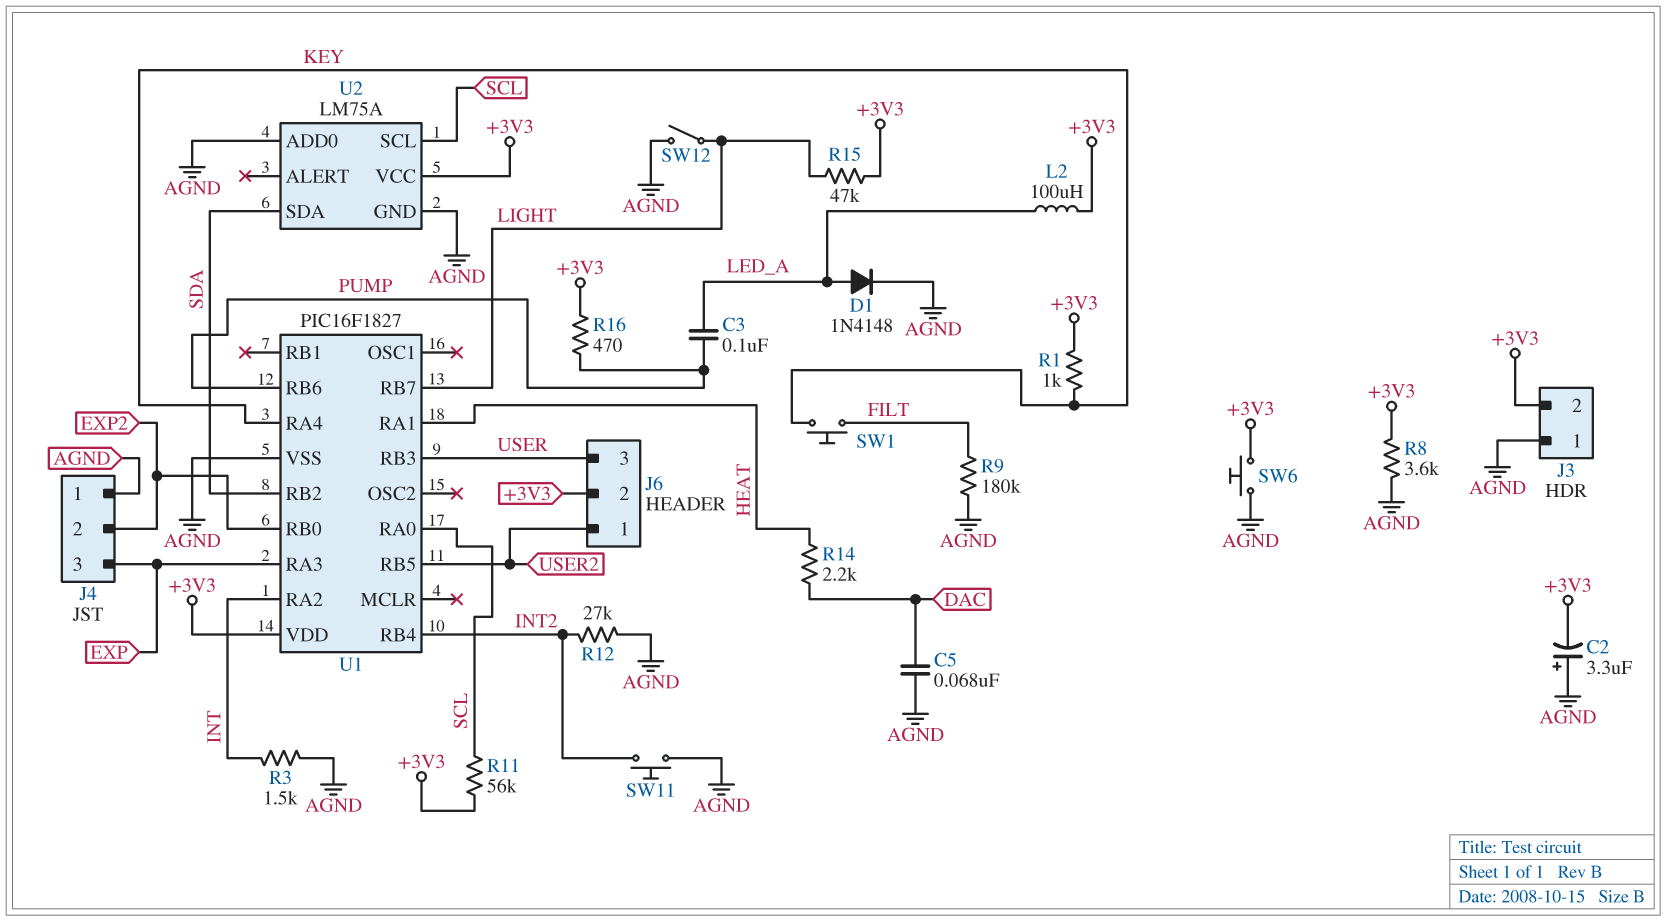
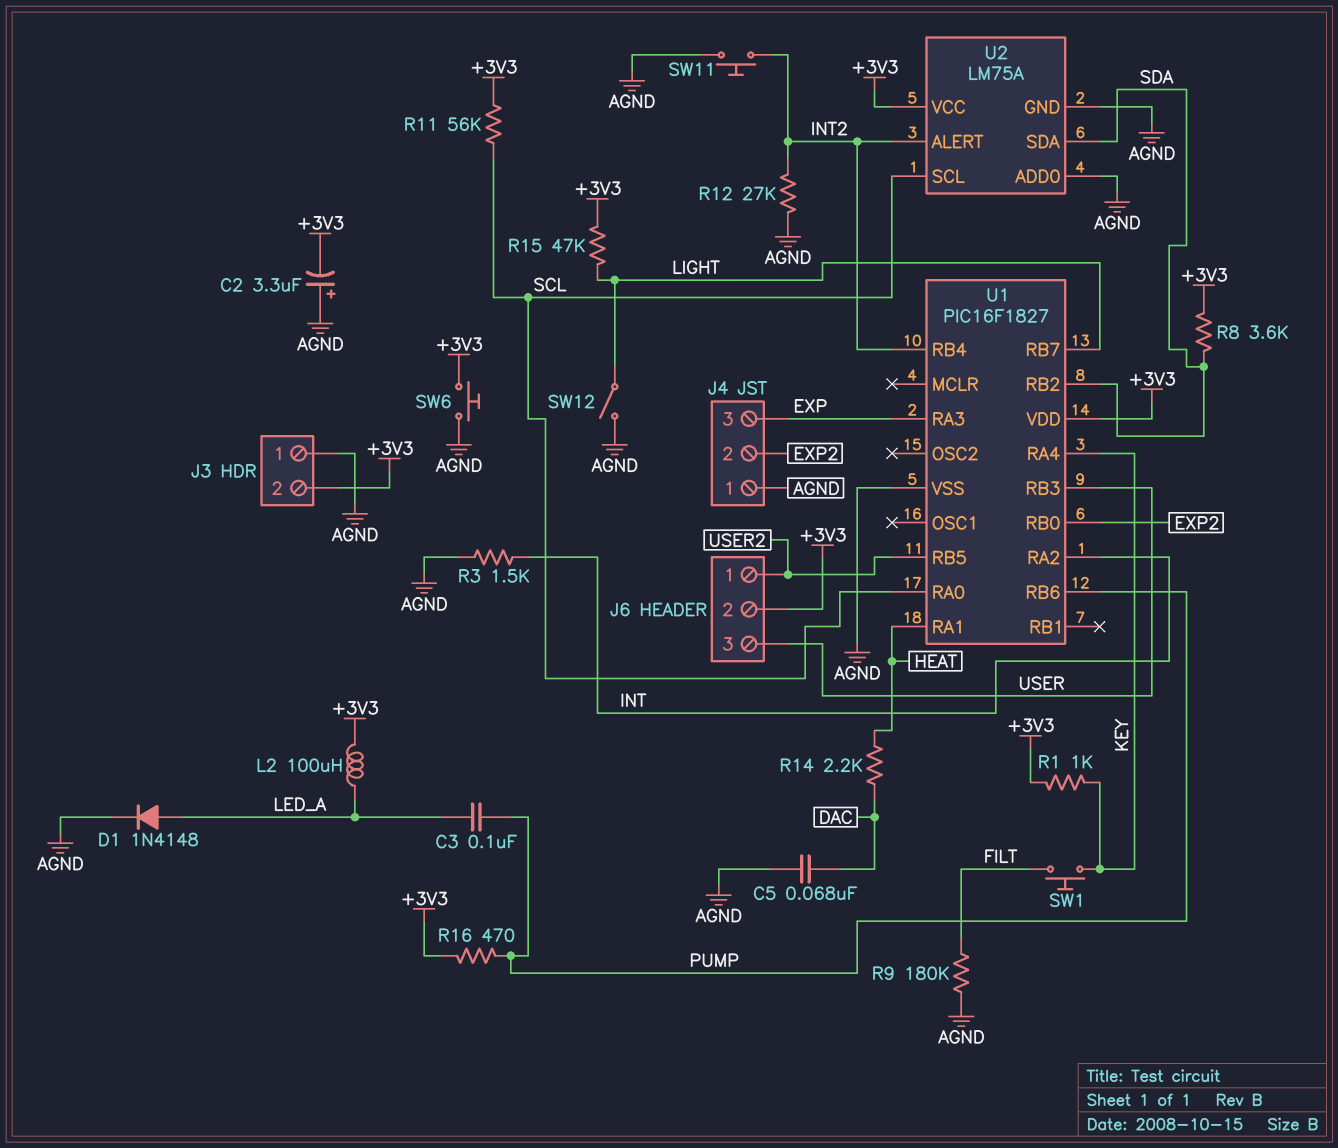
R8: 3.6k (+3V3, AGND) -> 3.6k (+3V3, SDA)
U2 pin ALERT: none -> INT2

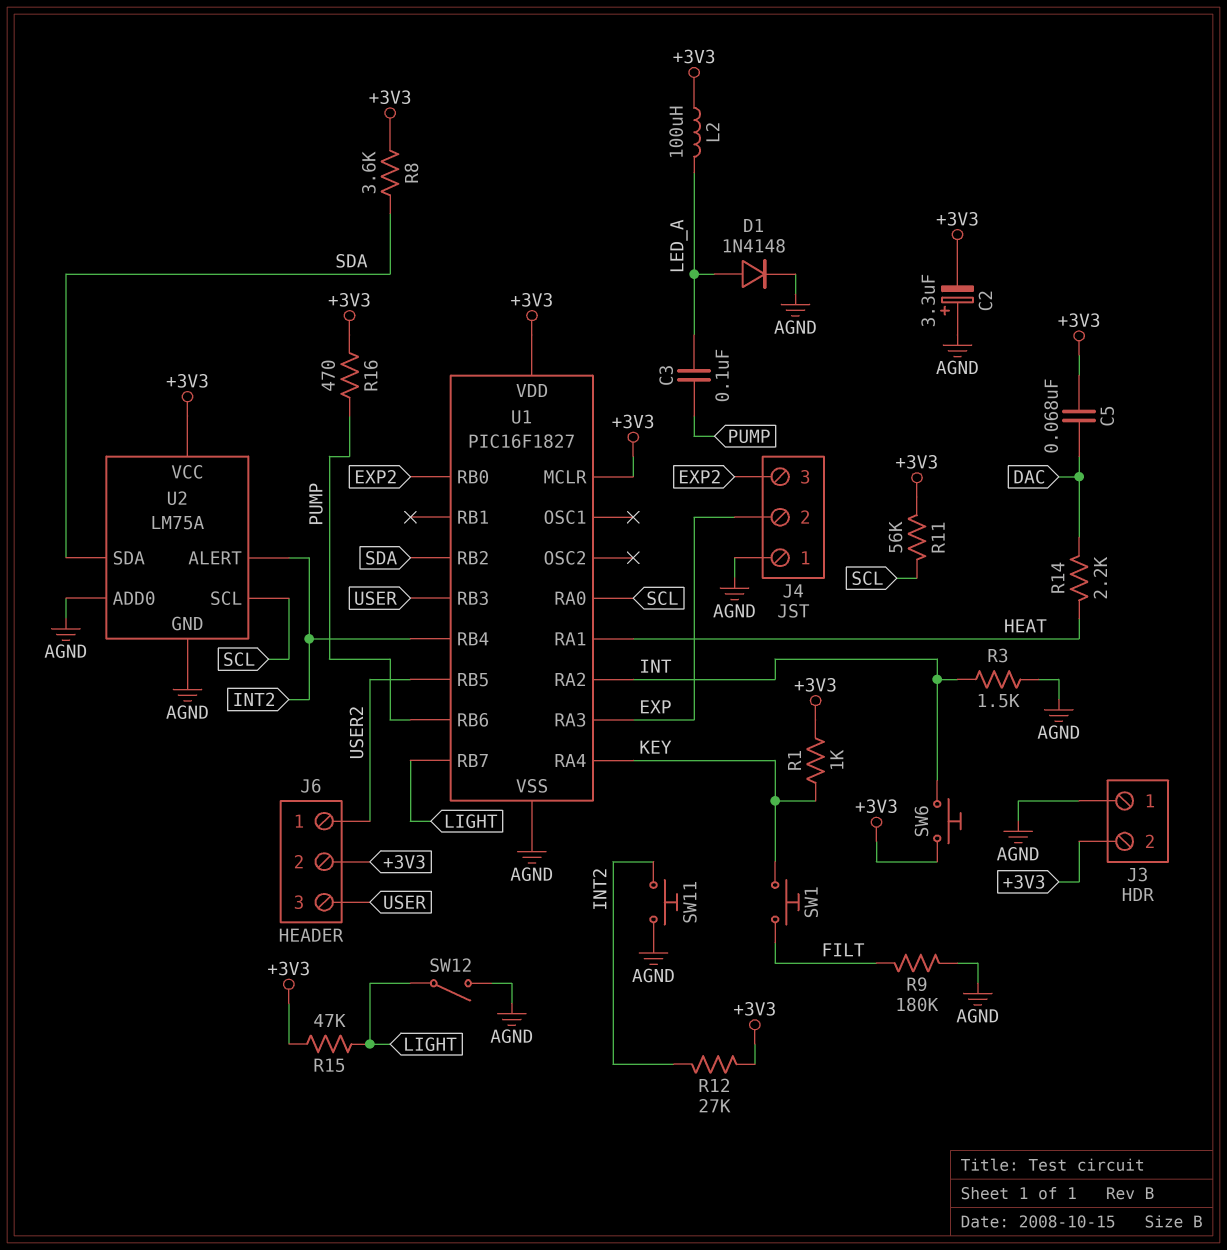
C5: 68nF (AGND, DAC) -> 68nF (+3V3, DAC)
J4 pin 2: EXP2 -> EXP
J4 pin 3: EXP -> EXP2
R12: 27k (AGND, INT2) -> 27k (+3V3, INT2)
SW6: button (+3V3, AGND) -> button (+3V3, INT)
U1 pin MCLR: none -> +3V3

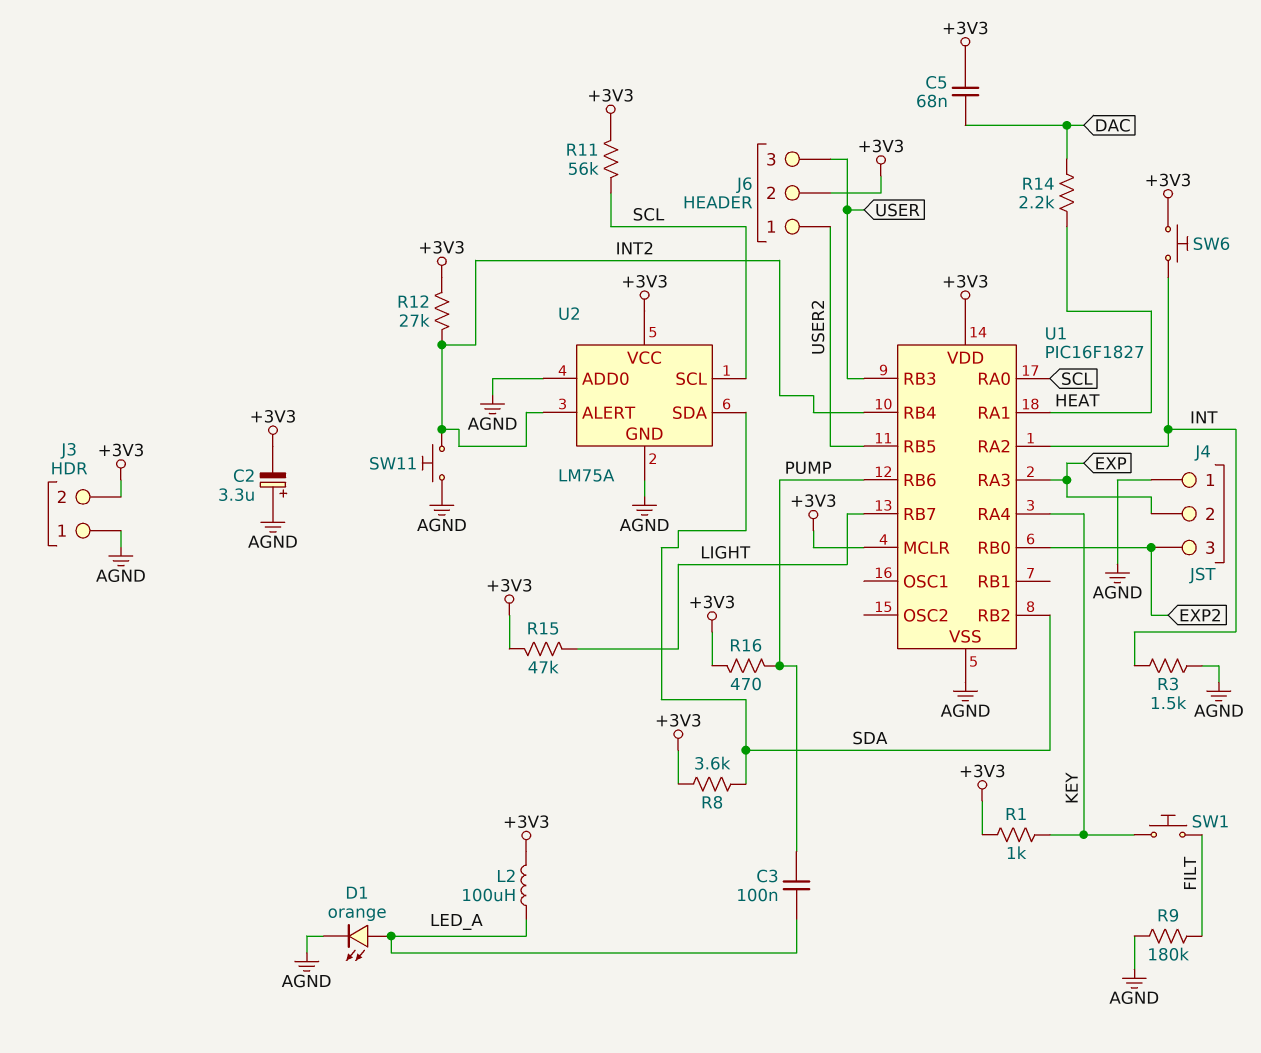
D1: diode 1N4148 (A LED_A, K AGND) -> LED orange (A LED_A, K AGND)
SW12: switch (AGND, LIGHT) -> none

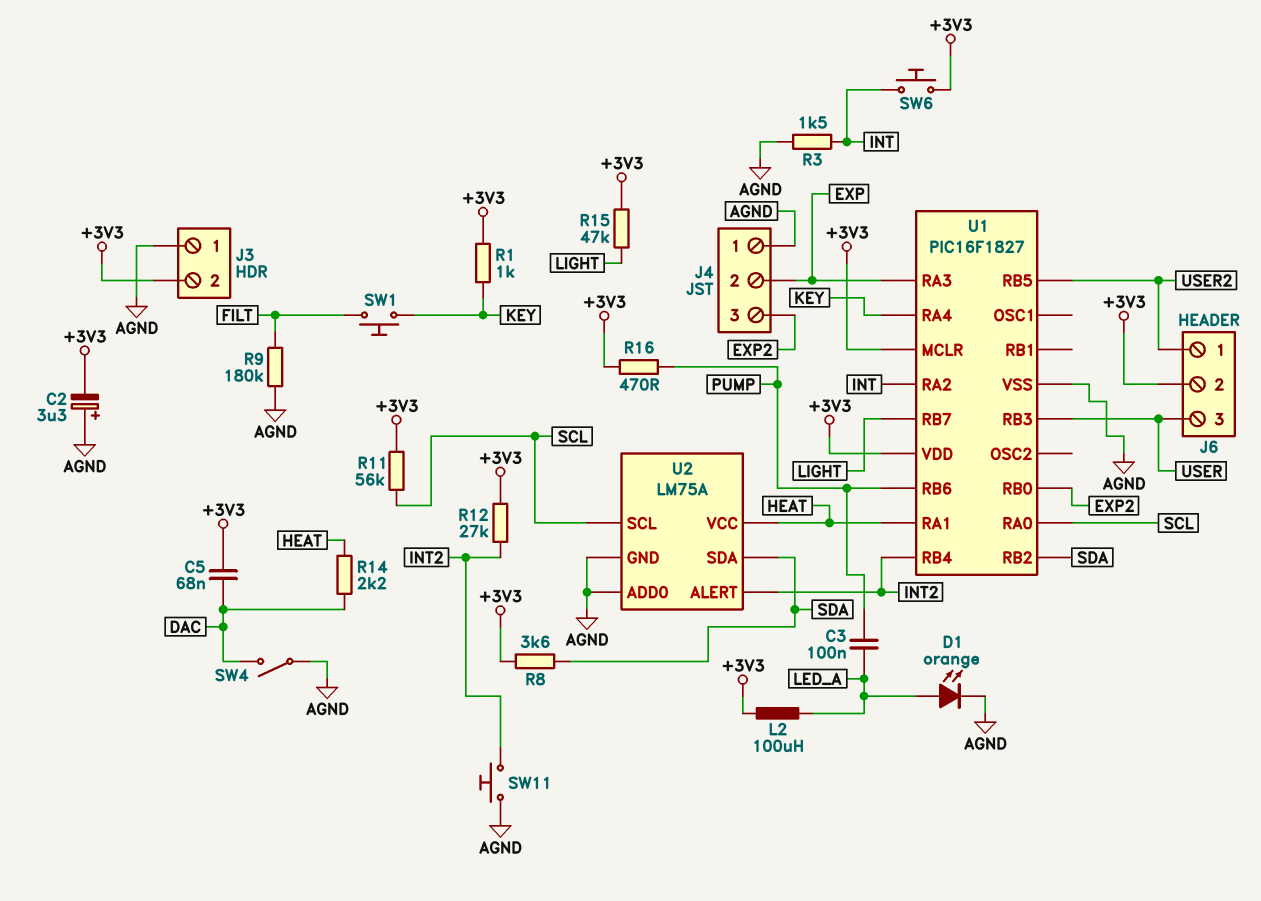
SW4: none -> switch (AGND, DAC)
U2 pin VCC: +3V3 -> HEAT

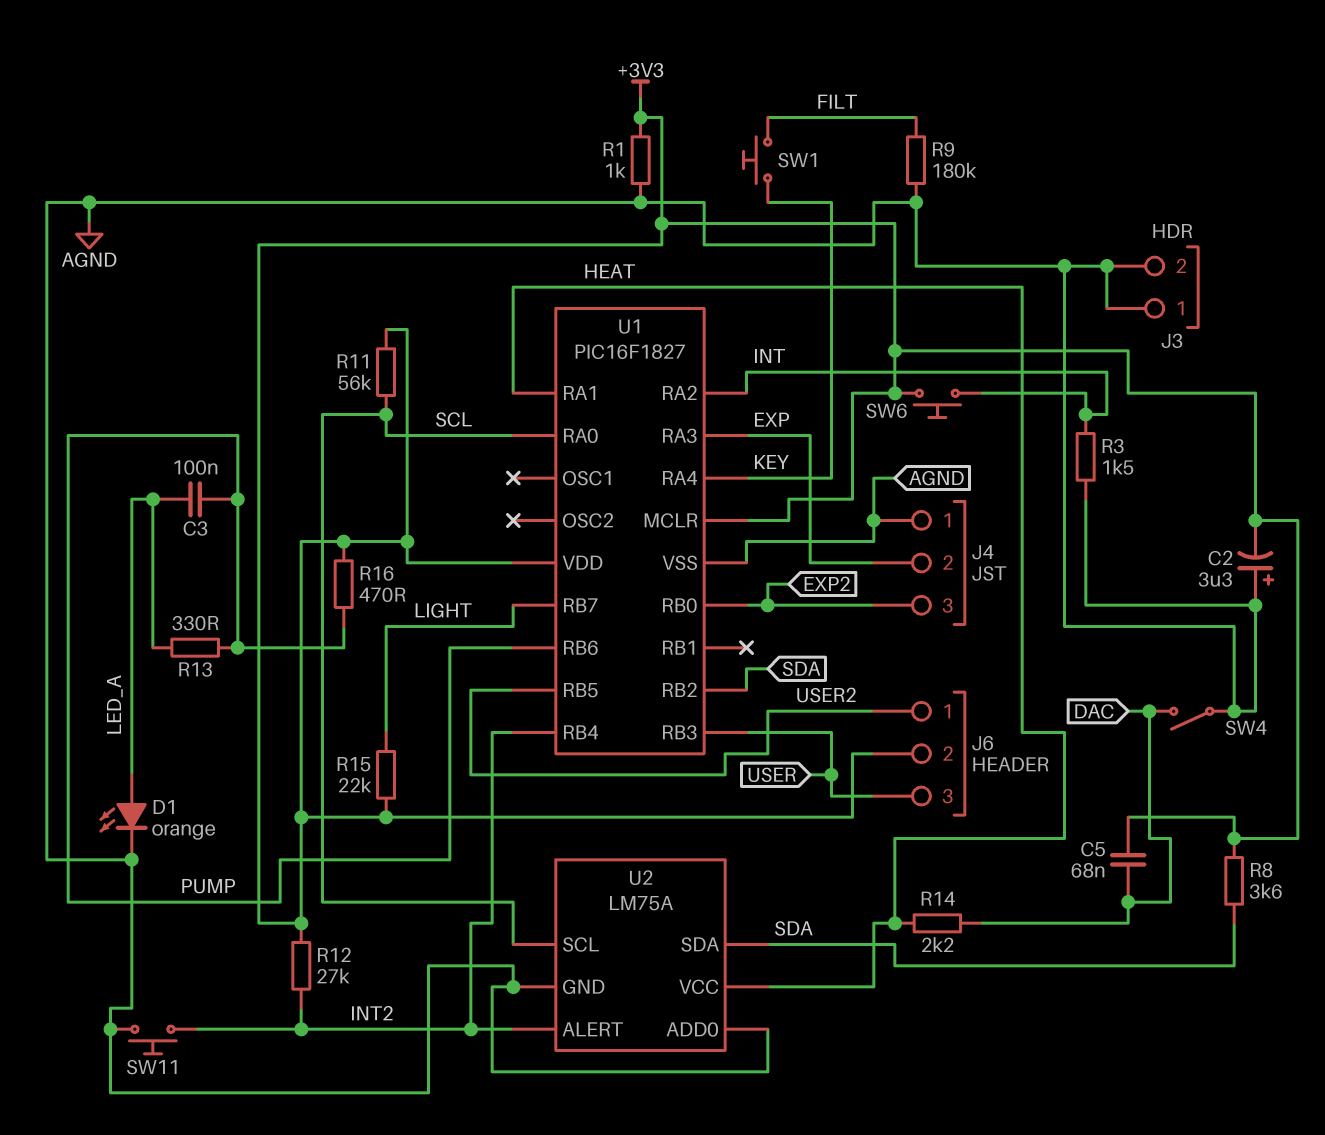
J3 pin 2: +3V3 -> AGND
L2: 100uH (+3V3, LED_A) -> none
R1: 1k (+3V3, KEY) -> 1k (+3V3, AGND)
R13: none -> 330 (LED_A, PUMP)
R15: 47k (+3V3, LIGHT) -> 22k (+3V3, LIGHT)

